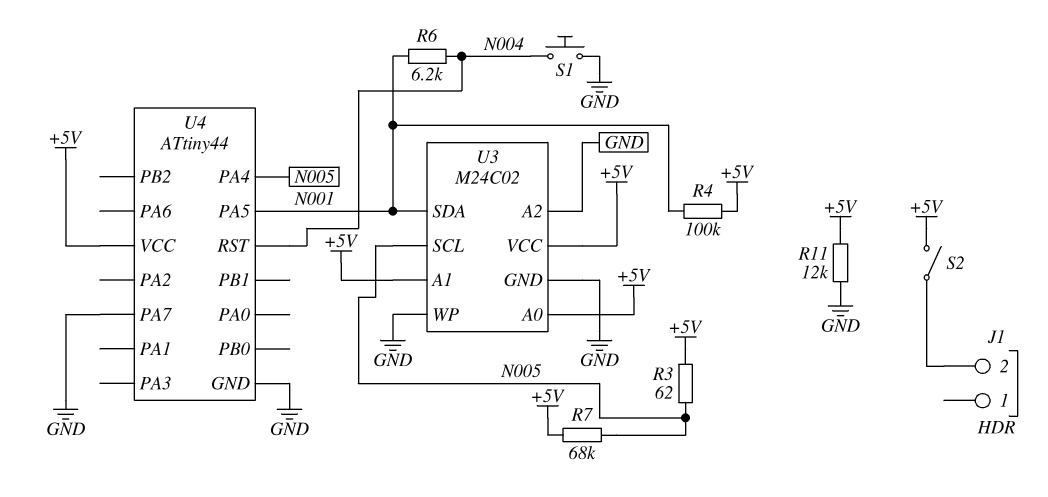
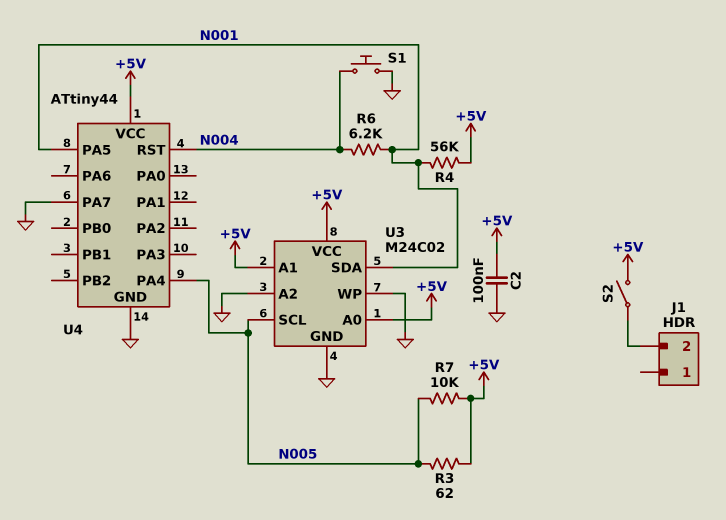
C2: none -> 100nF (+5V, GND)
R4: 100k (+5V, N001) -> 56k (+5V, N001)
R7: 68k (+5V, N005) -> 10k (+5V, N005)
R11: 12k (+5V, GND) -> none

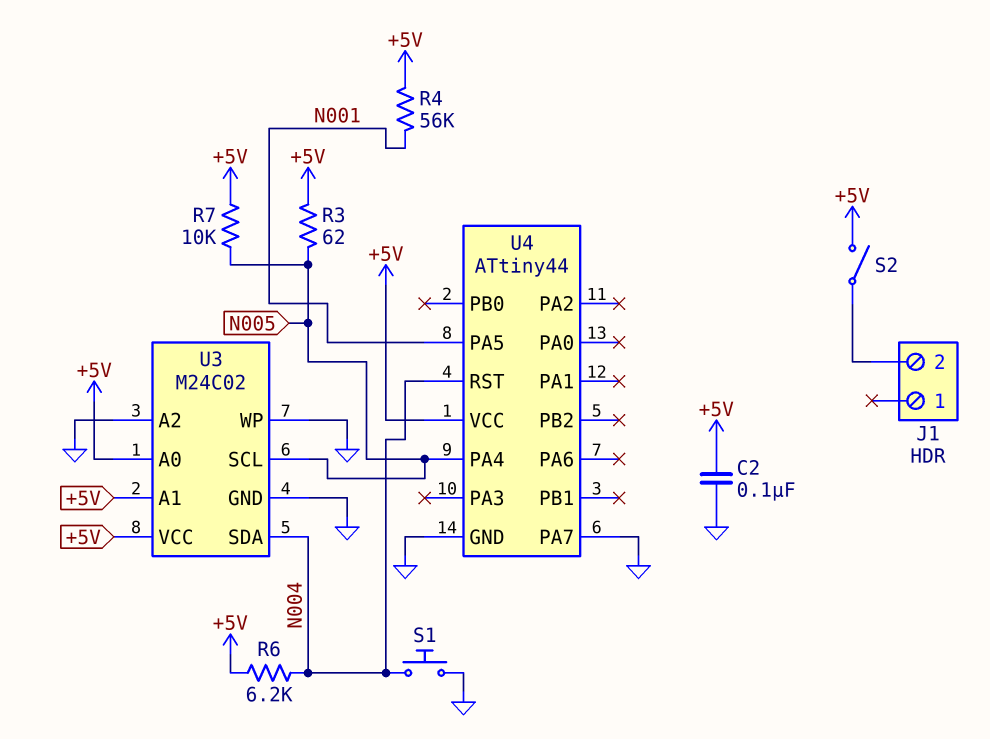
R6: 6.2k (N001, N004) -> 6.2k (+5V, N004)
U3 pin SDA: N001 -> N004

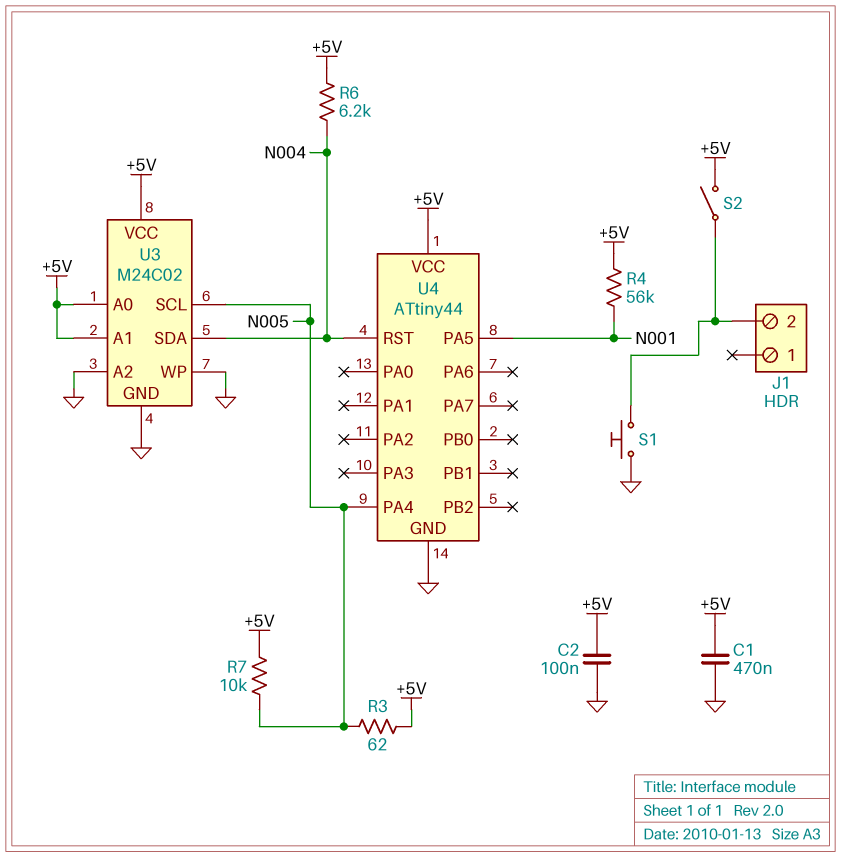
C1: none -> 470nF (+5V, GND)
S1: button (GND, N004) -> button (GND, J1/2)
U4 pin PA7: GND -> none

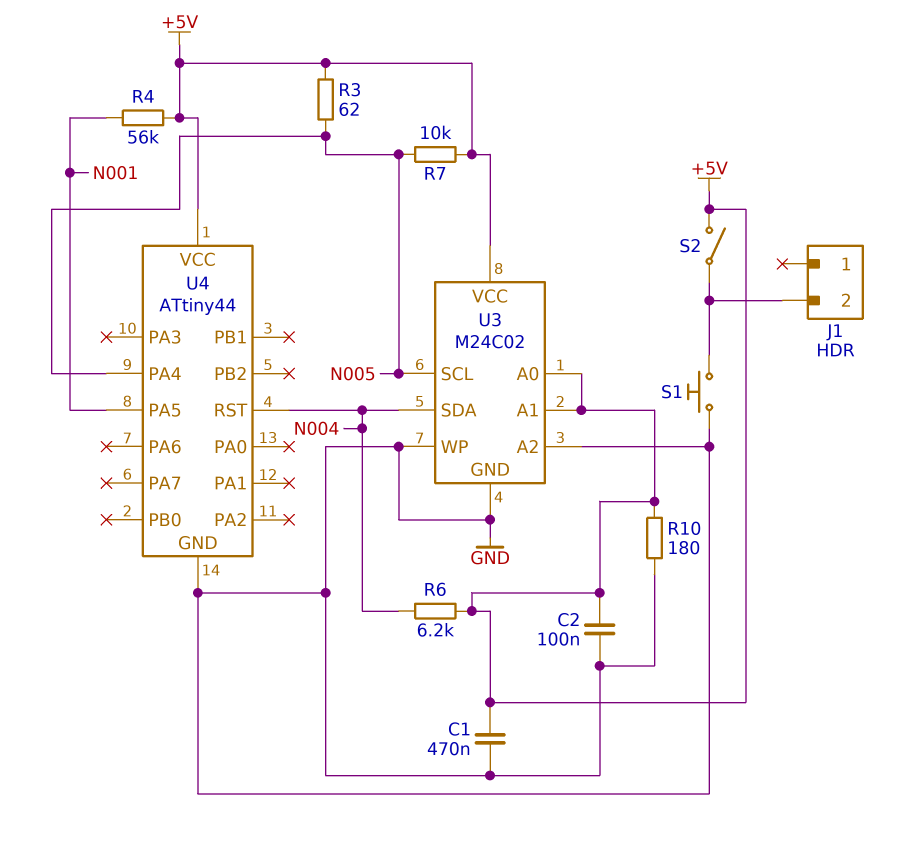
R10: none -> 180 (+5V, GND)

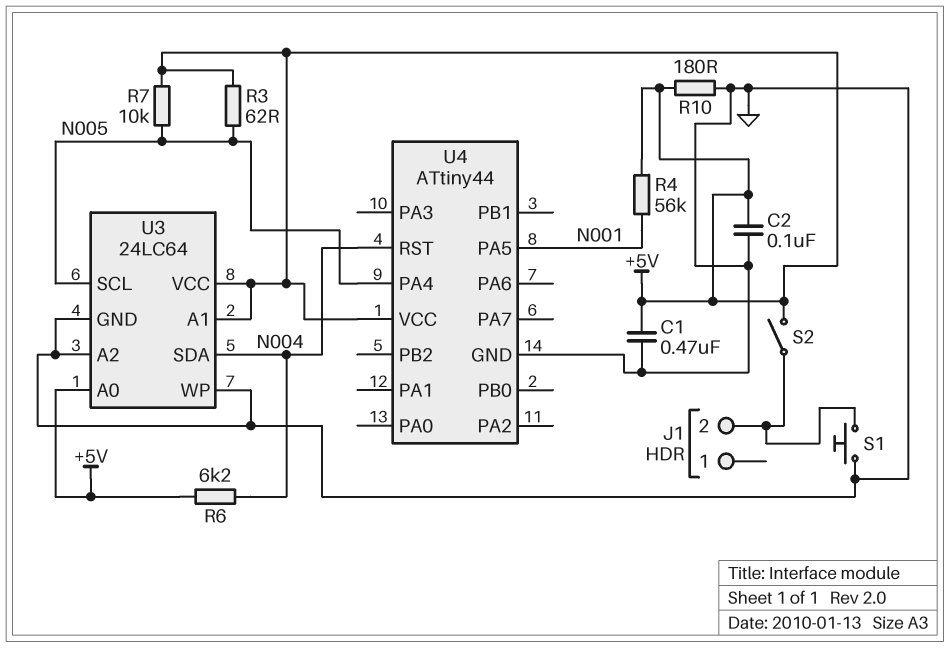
U3: M24C02 -> 24LC64

